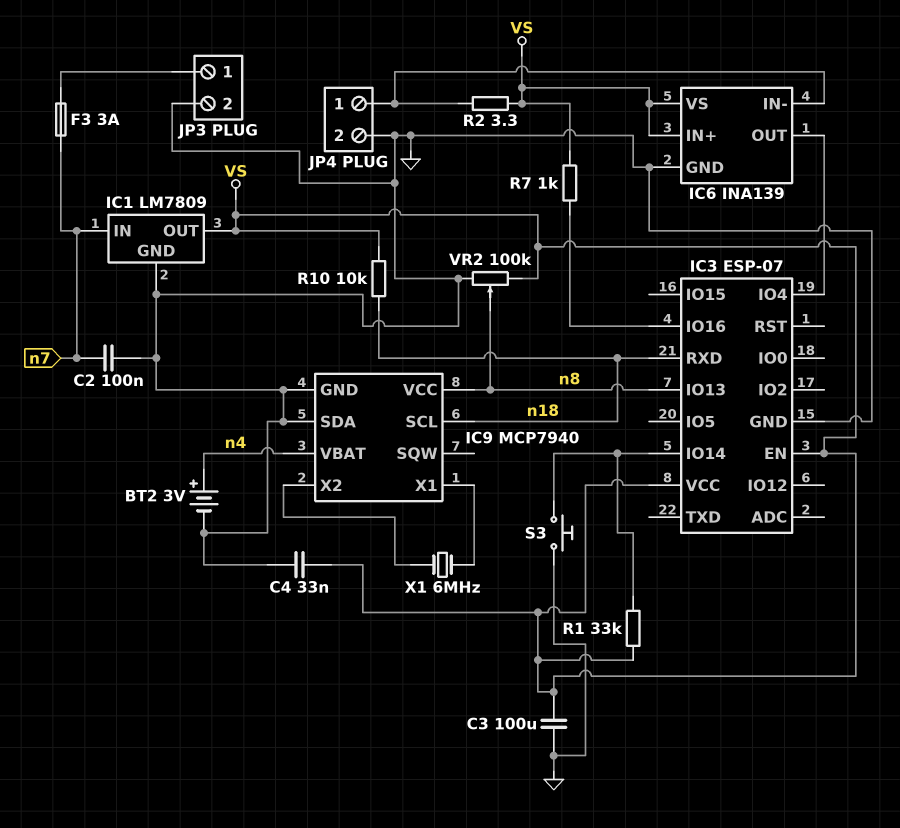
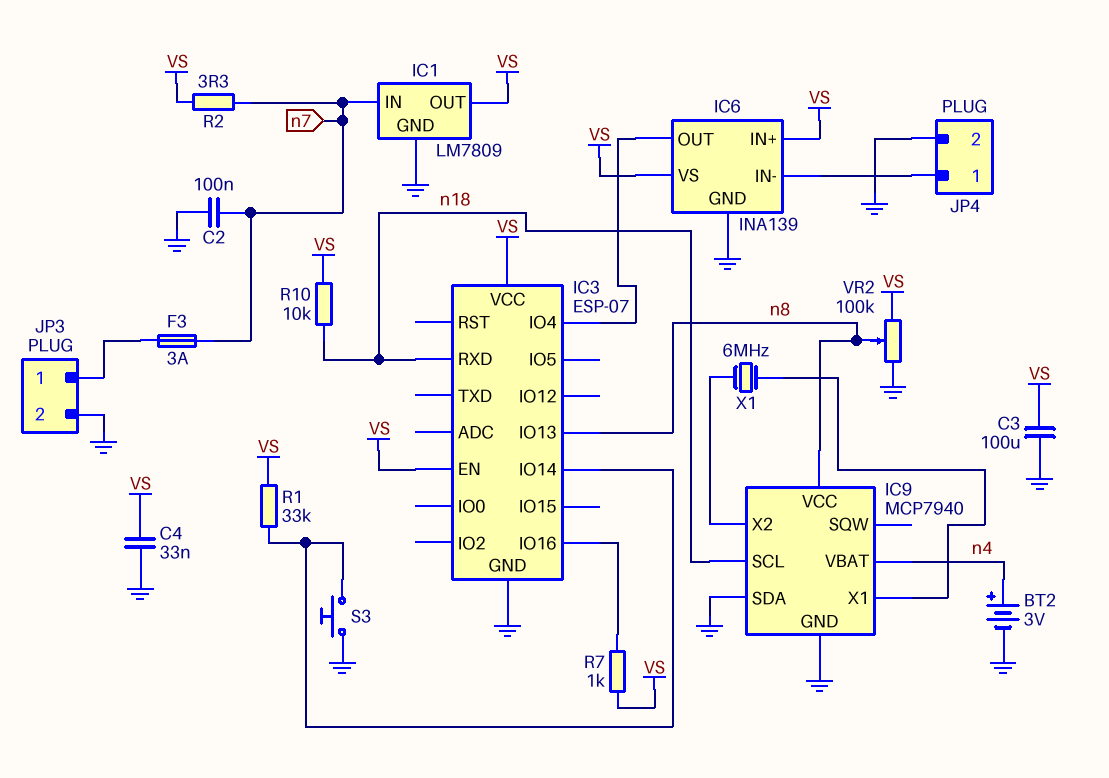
R2: 3.3 (IC6/IN-, VS) -> 3.3 (VS, n7)

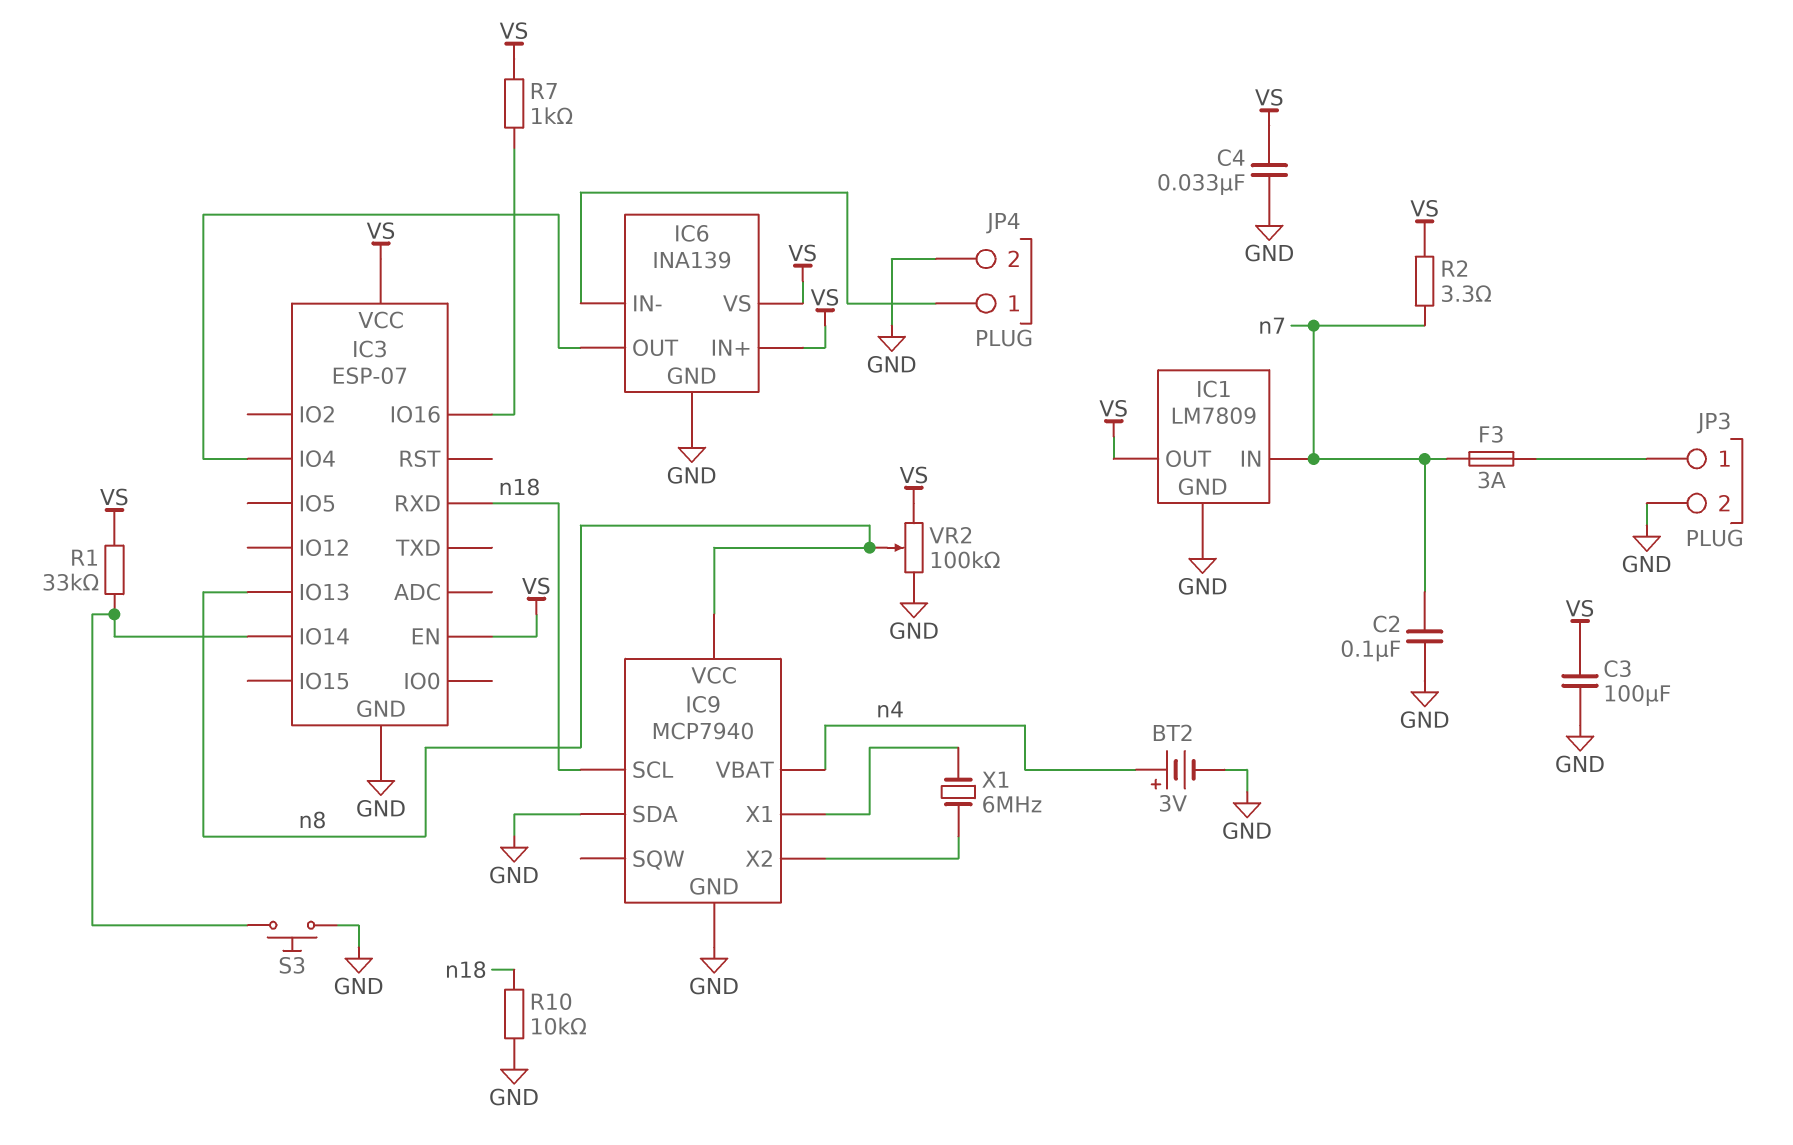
R10: 10k (VS, n18) -> 10k (GND, n18)

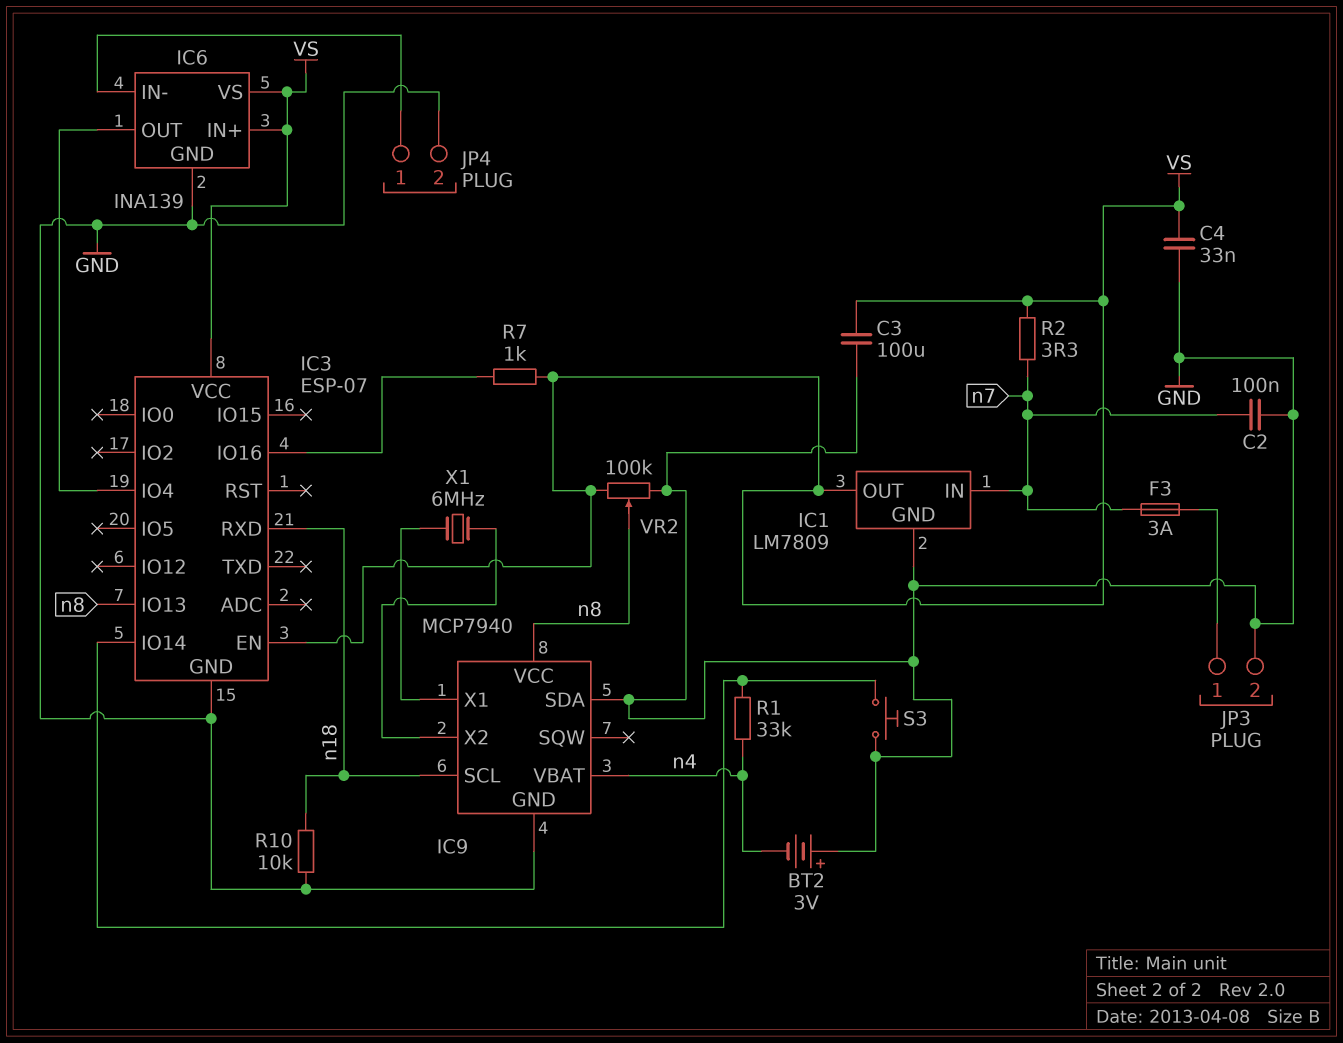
BT2: 3V (plus n4, minus GND) -> 3V (plus GND, minus n4)
R1: 33k (IC3/IO14, VS) -> 33k (IC3/IO14, n4)

